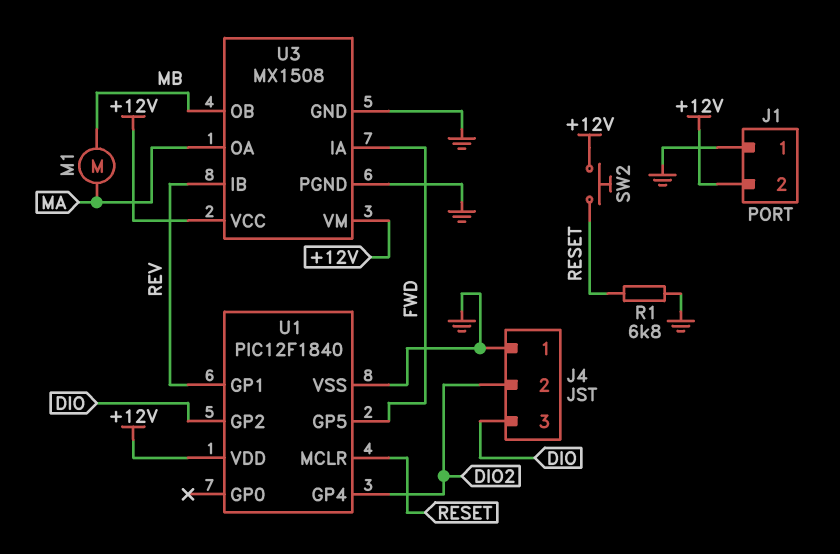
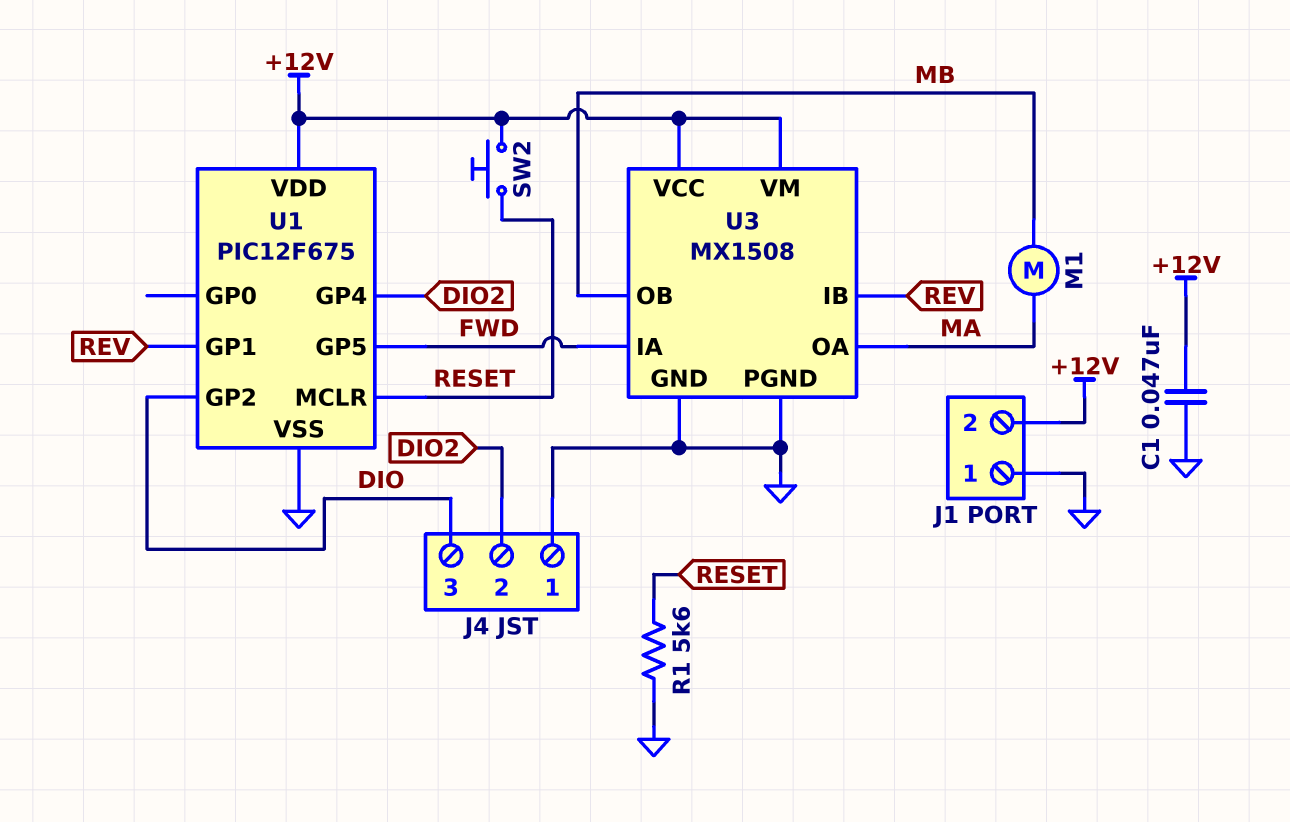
C1: none -> 47nF (+12V, GND)
R1: 6.8k (GND, RESET) -> 5.6k (GND, RESET)
U1: PIC12F1840 -> PIC12F675

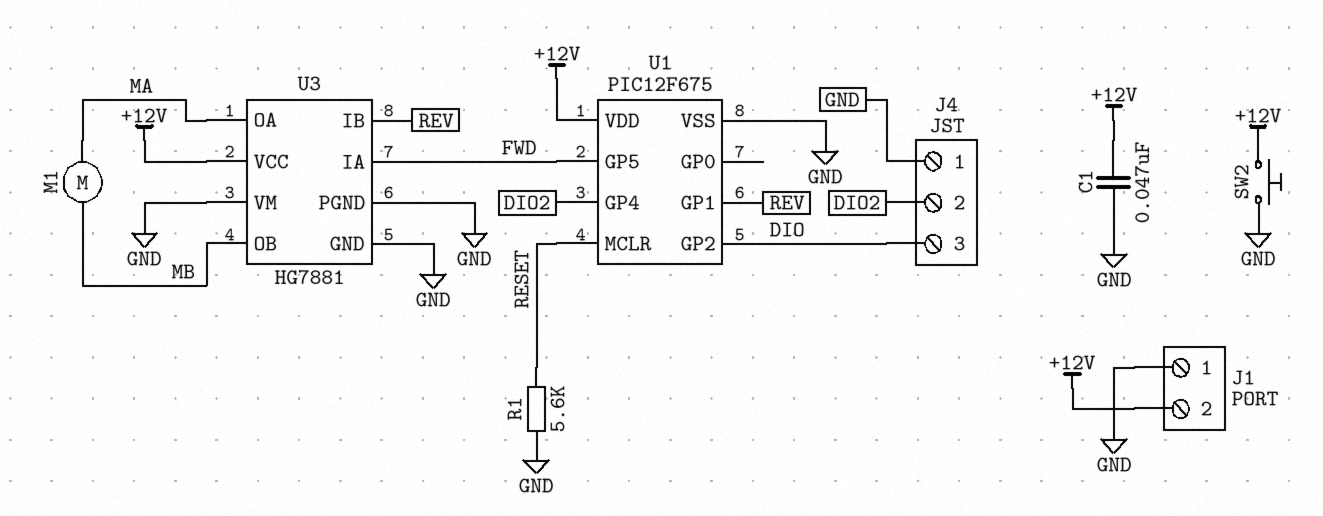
SW2: button (+12V, RESET) -> button (+12V, GND)
U3: MX1508 -> HG7881
U3 pin VM: +12V -> GND

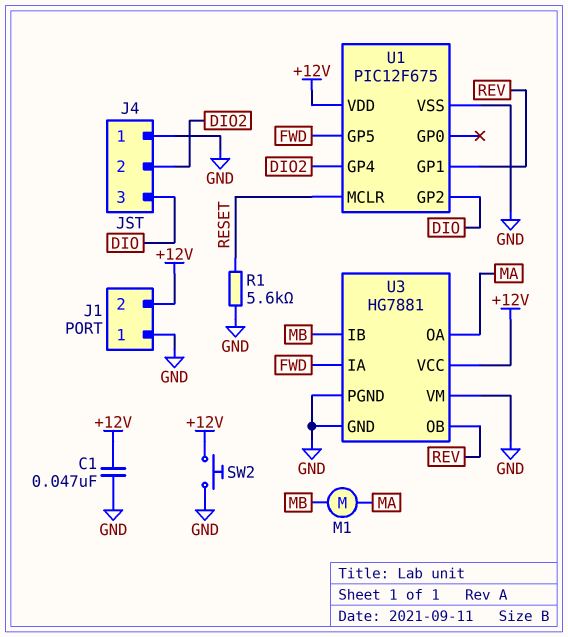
U3 pin IB: REV -> MB
U3 pin OB: MB -> REV

